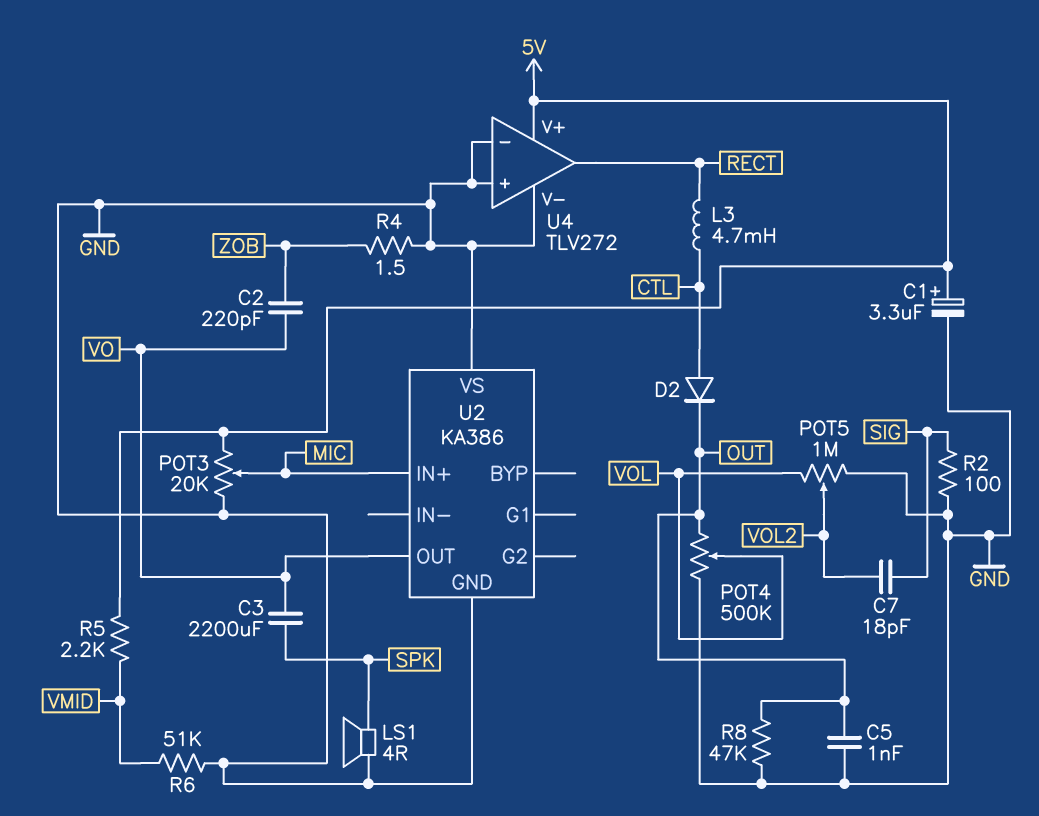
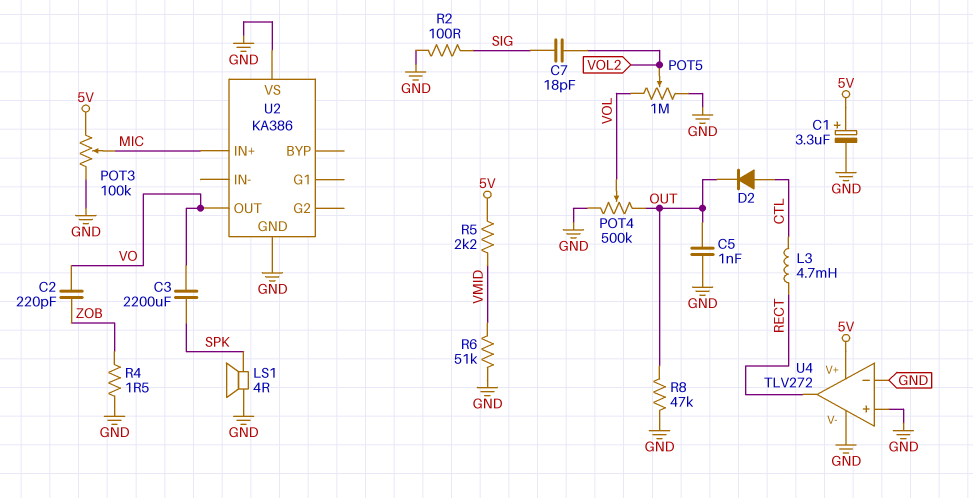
POT3: 20k (5V, GND, wiper MIC) -> 100k (5V, GND, wiper MIC)

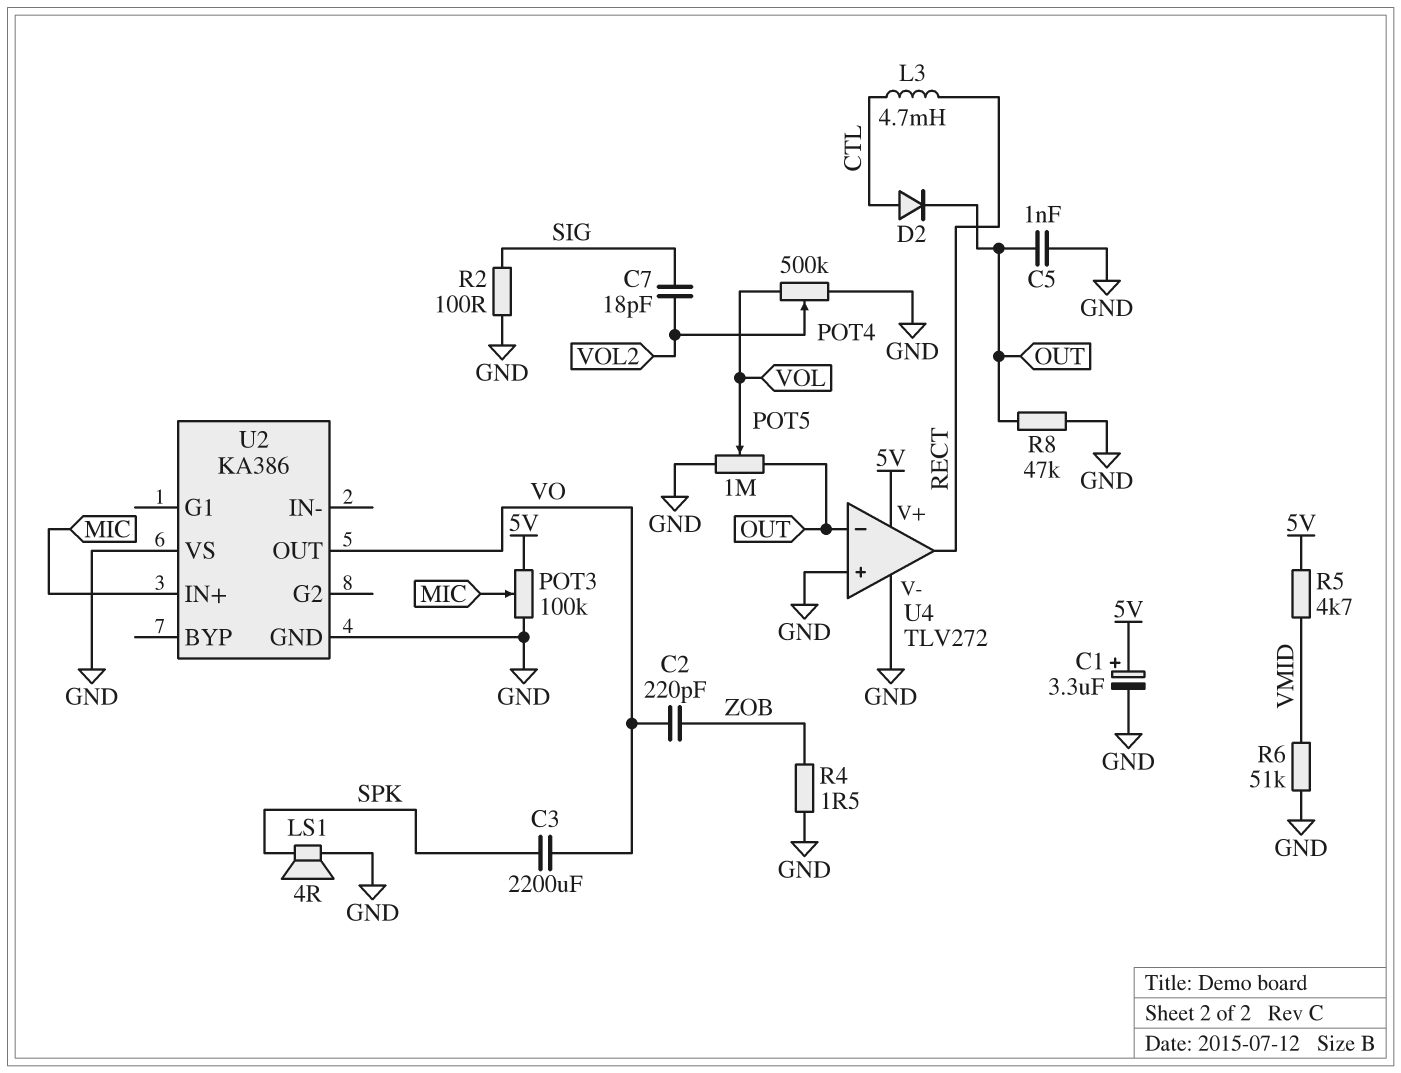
POT4: 500k (GND, OUT, wiper VOL) -> 500k (GND, VOL, wiper VOL2)
POT5: 1M (GND, VOL, wiper VOL2) -> 1M (GND, OUT, wiper VOL)
R5: 2.2k (5V, VMID) -> 4.7k (5V, VMID)
U4 pin in-: GND -> OUT

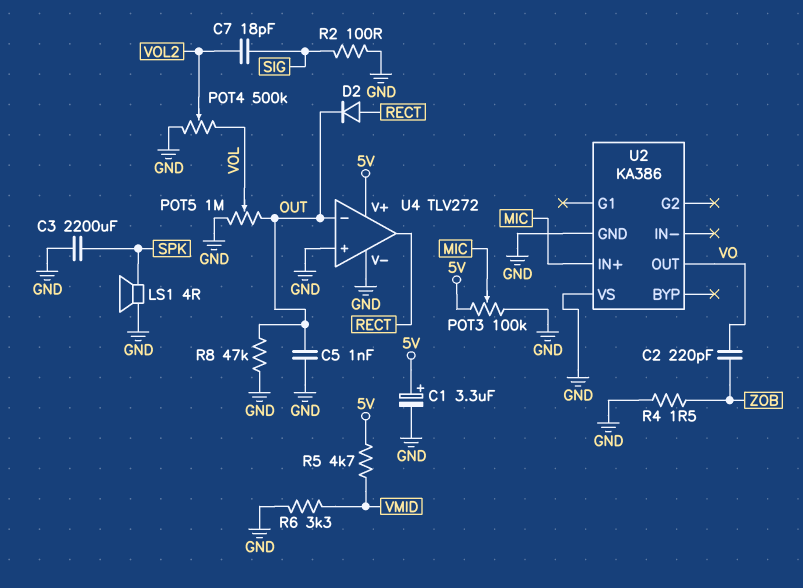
C3: 2200uF (SPK, VO) -> 2200uF (GND, SPK)
D2: diode (A CTL, K OUT) -> diode (A RECT, K OUT)
L3: 4.7mH (CTL, RECT) -> none
R6: 51k (GND, VMID) -> 3.3k (GND, VMID)

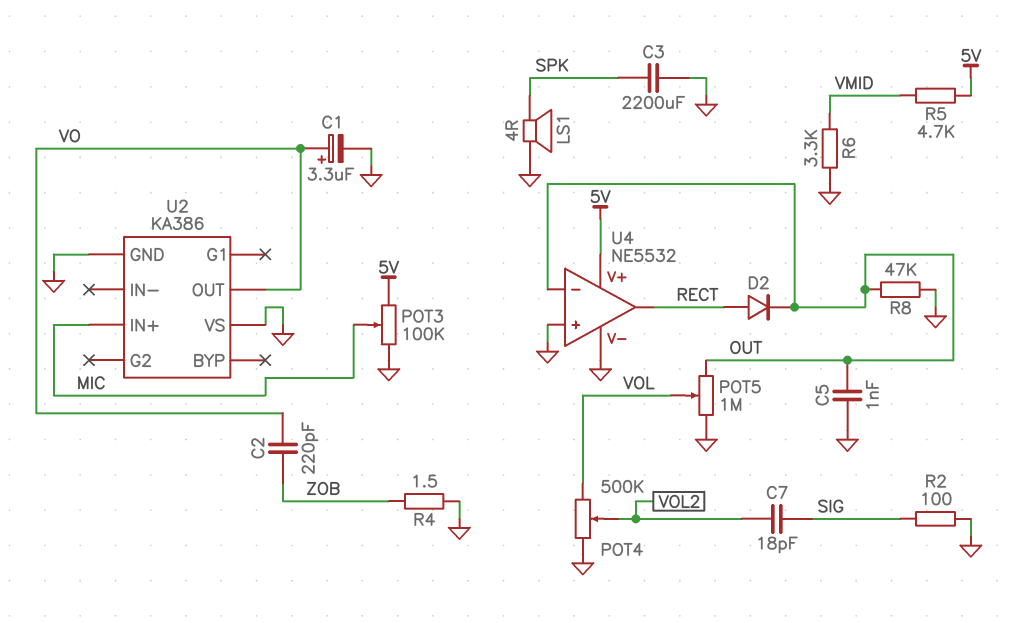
C1: 3.3uF (plus 5V, minus GND) -> 3.3uF (plus VO, minus GND)
U4: TLV272 -> NE5532

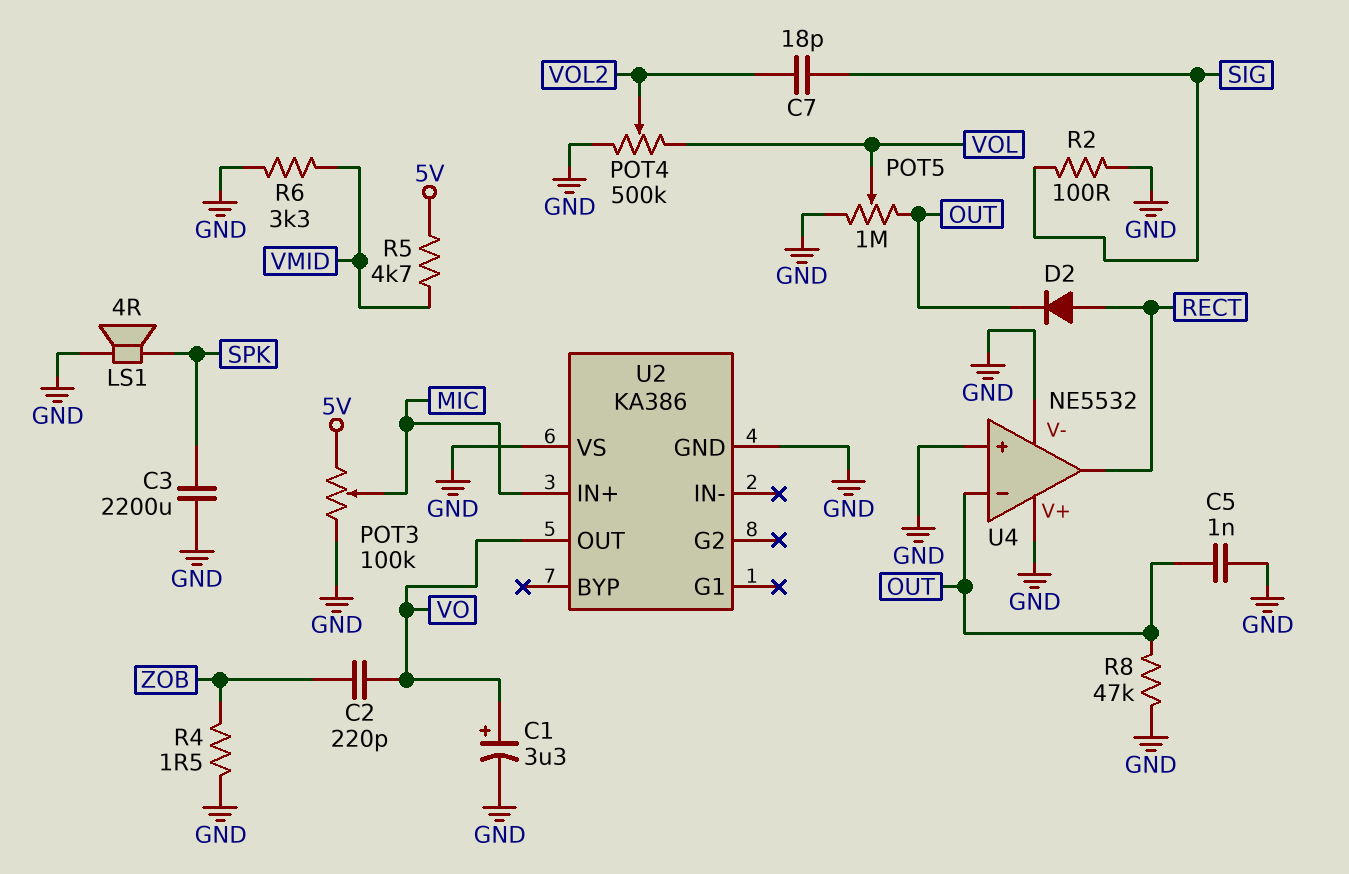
U4 pin V+: 5V -> GND

